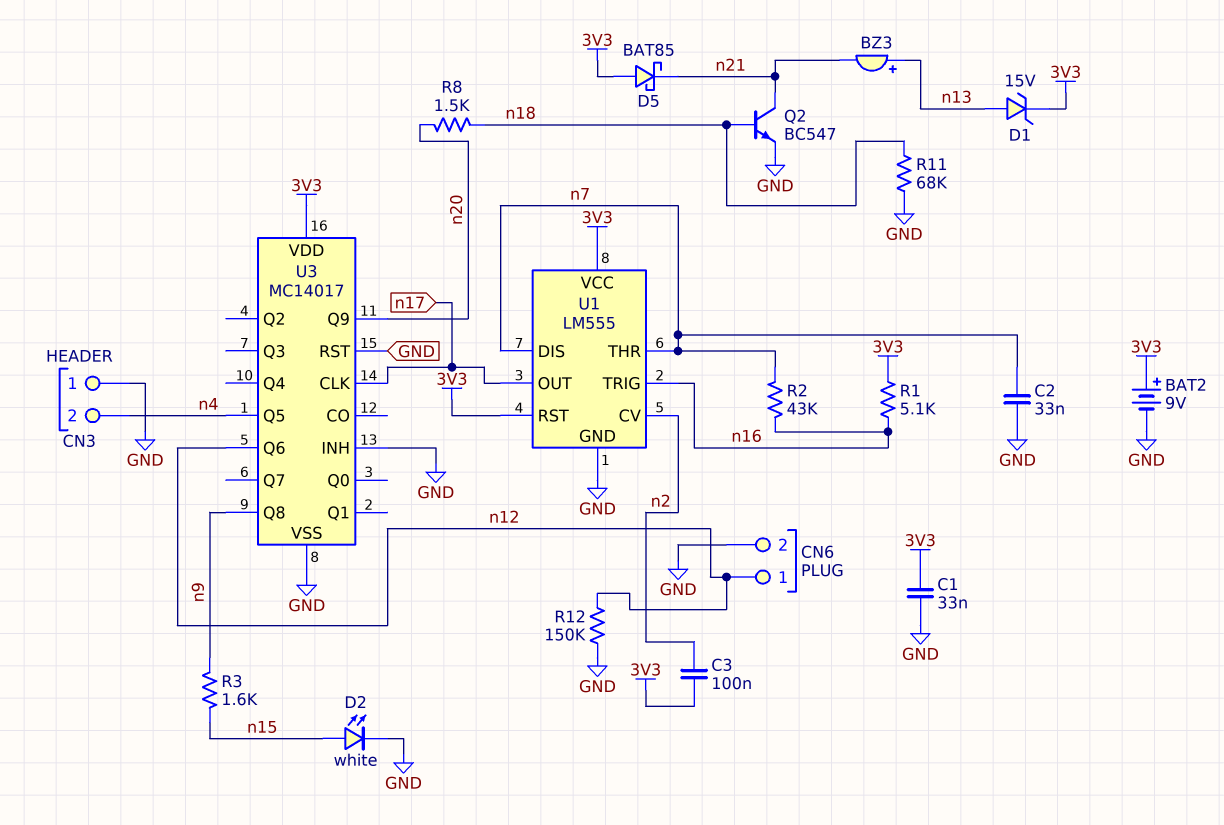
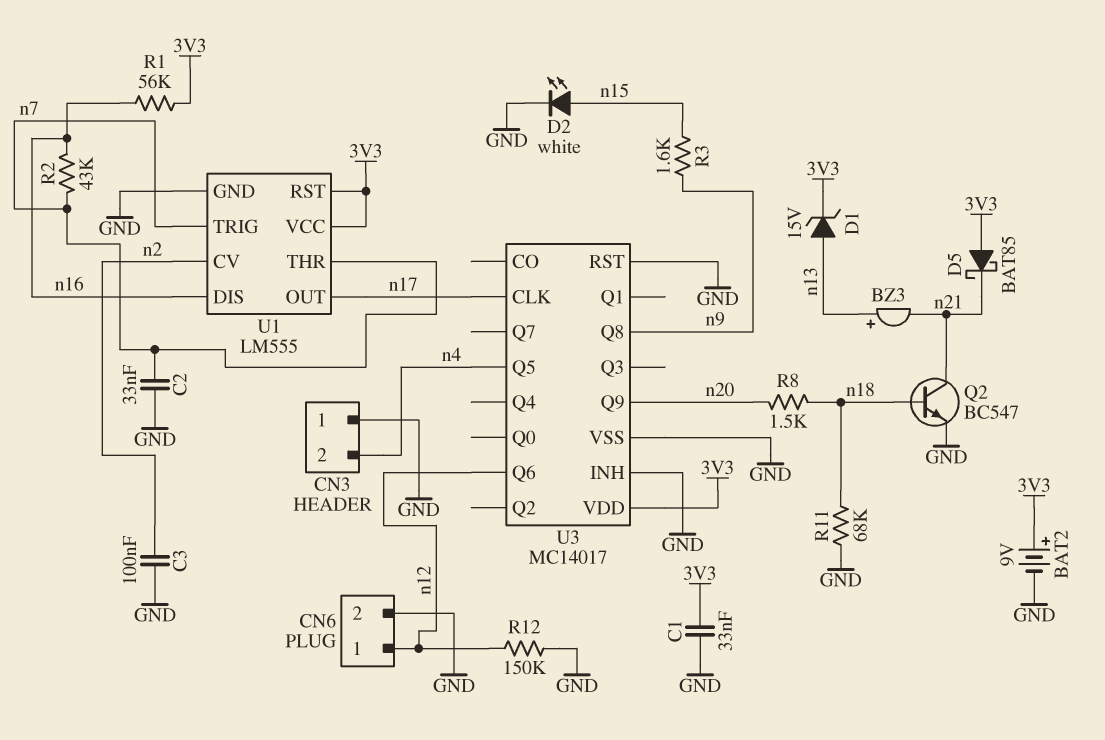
C3: 100nF (3V3, n2) -> 100nF (GND, n2)
R1: 5.1k (3V3, n16) -> 56k (3V3, n16)
U1 pin DIS: n7 -> n16
U1 pin TRIG: n16 -> n7

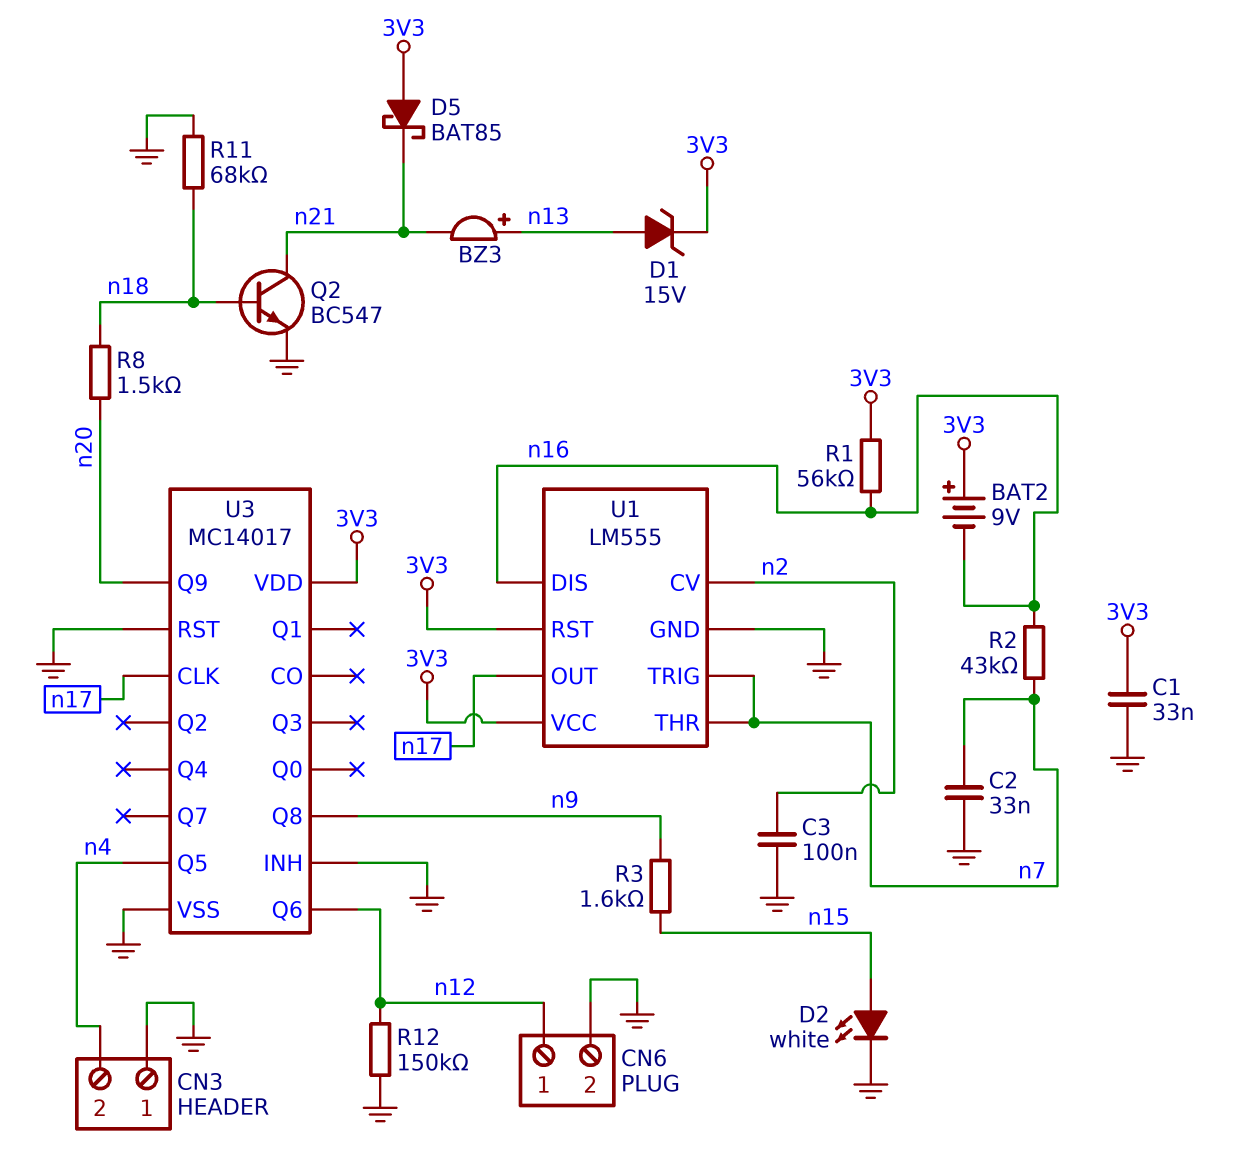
BAT2: 9V (plus 3V3, minus GND) -> 9V (plus 3V3, minus n16)

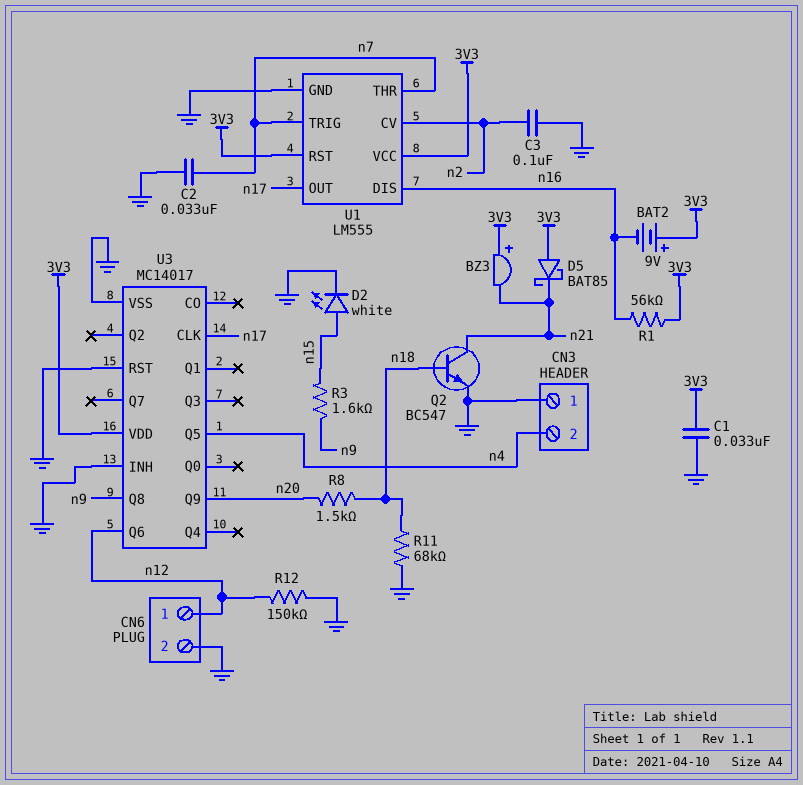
BZ3: buzzer (plus n13, minus n21) -> buzzer (plus 3V3, minus n21)
D1: zener 15V (A n13, K 3V3) -> none
R2: 43k (n7, n16) -> none

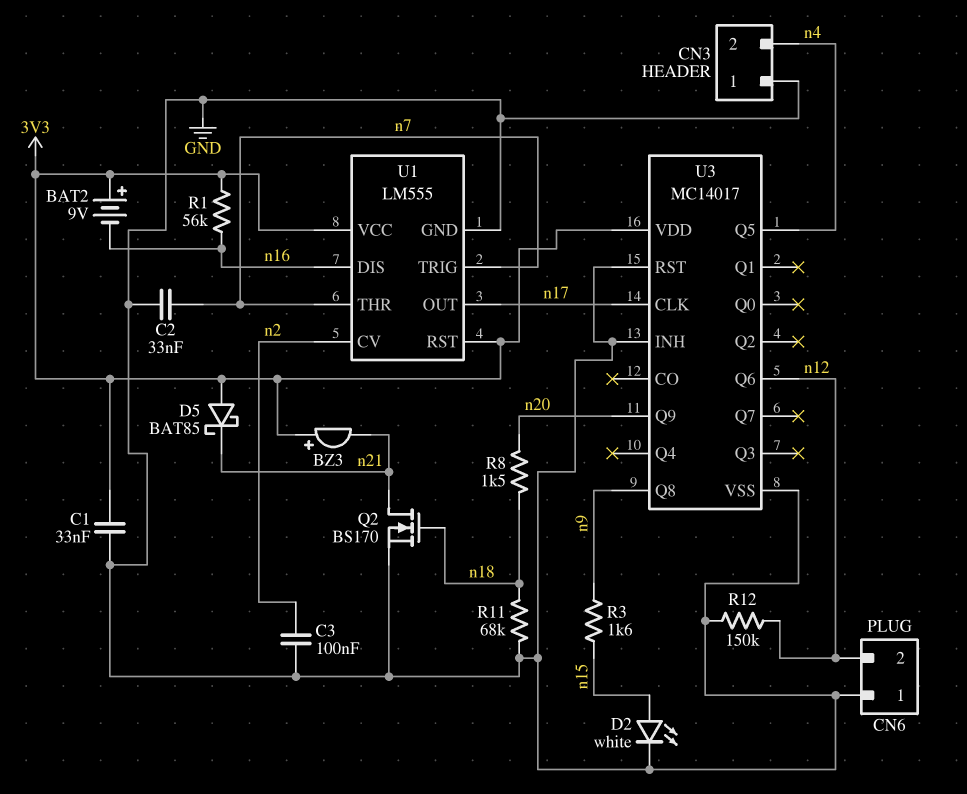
CN6 pin 1: n12 -> GND
CN6 pin 2: GND -> n12
Q2: NPN BC547 (B n18, C n21, E GND) -> NMOS BS170 (G n18, D n21, S GND)

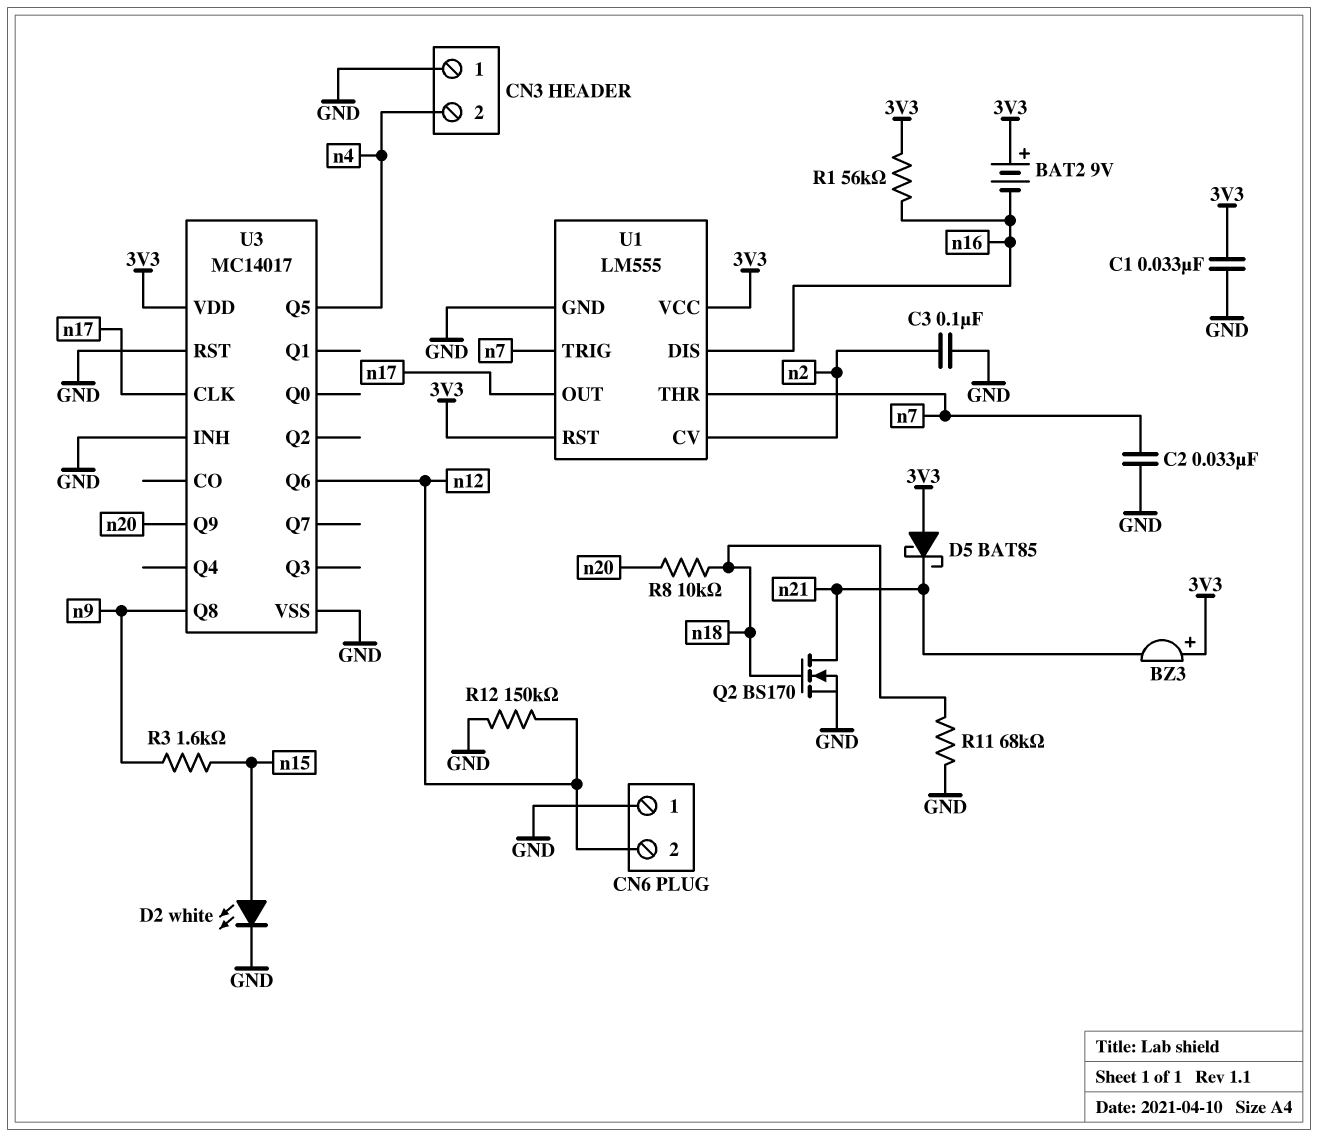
R8: 1.5k (n18, n20) -> 10k (n18, n20)

